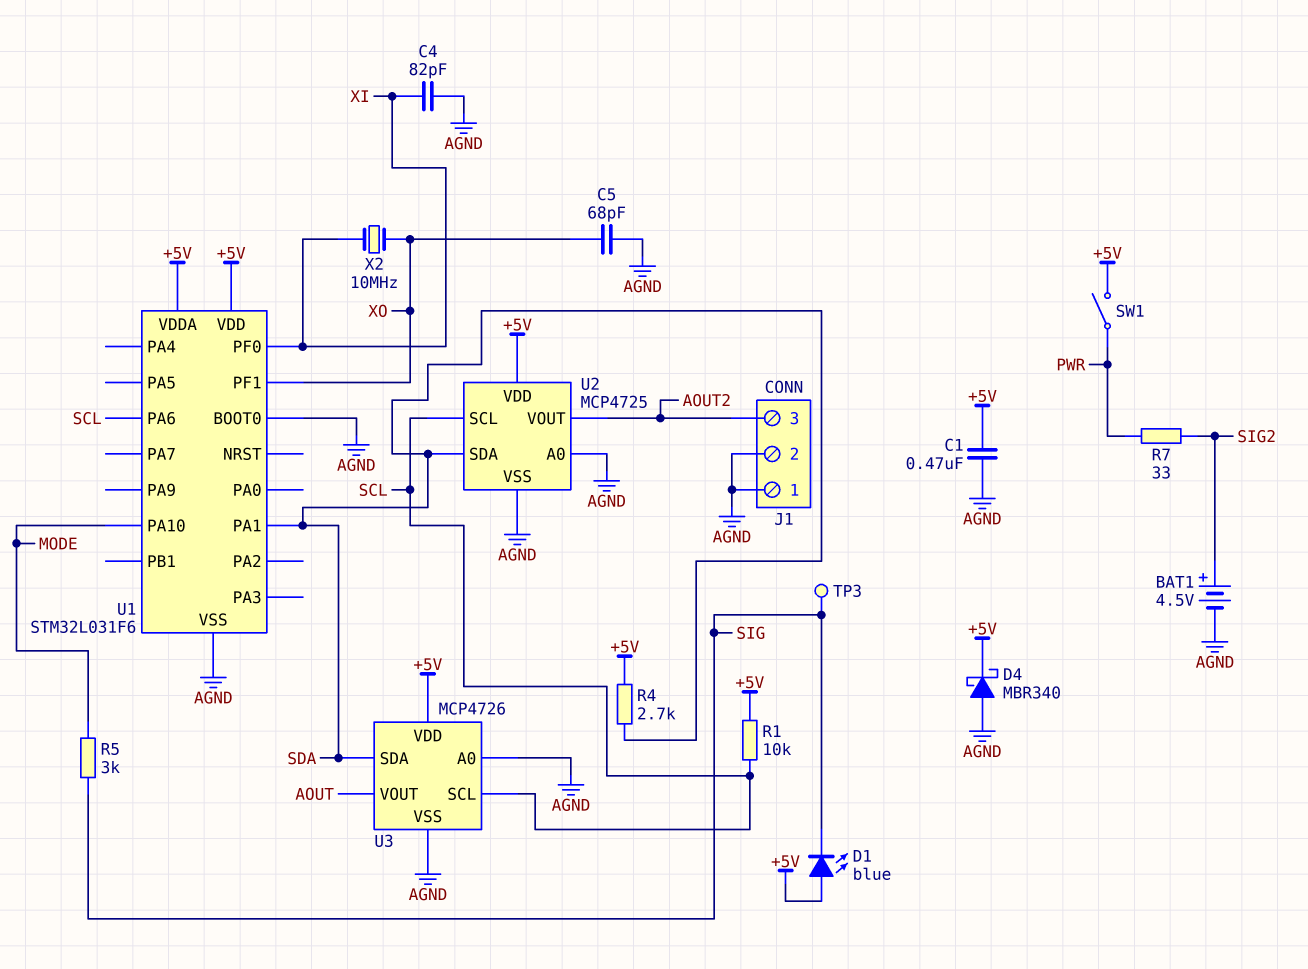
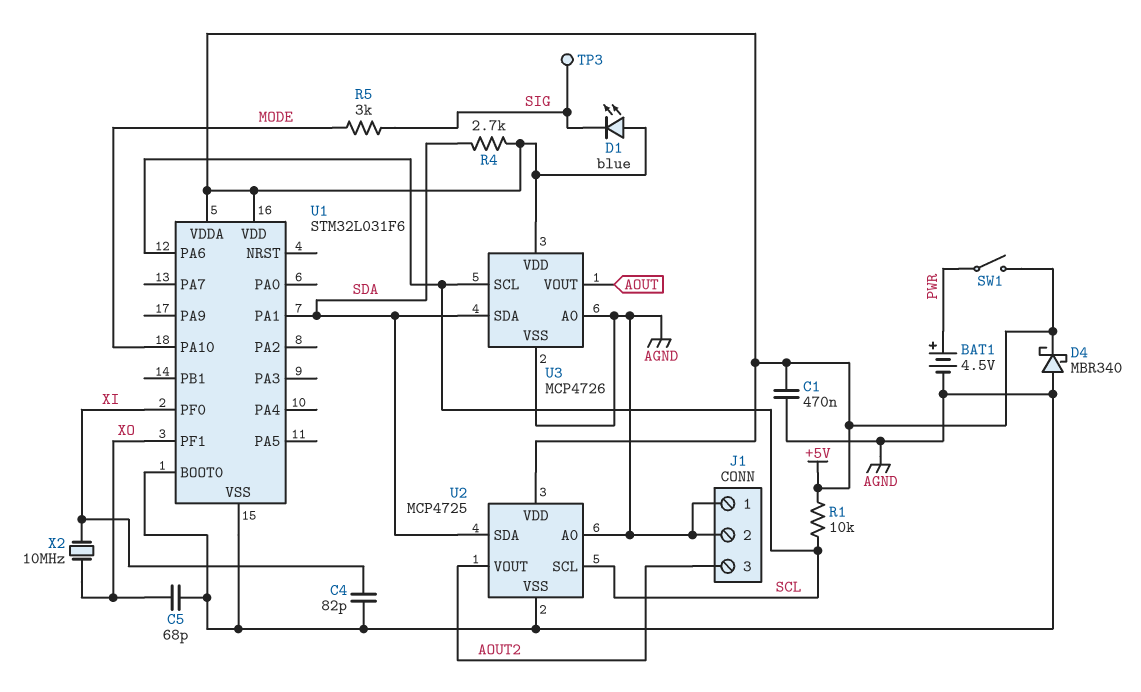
BAT1: 4.5V (plus SIG2, minus AGND) -> 4.5V (plus PWR, minus AGND)
R7: 33 (PWR, SIG2) -> none

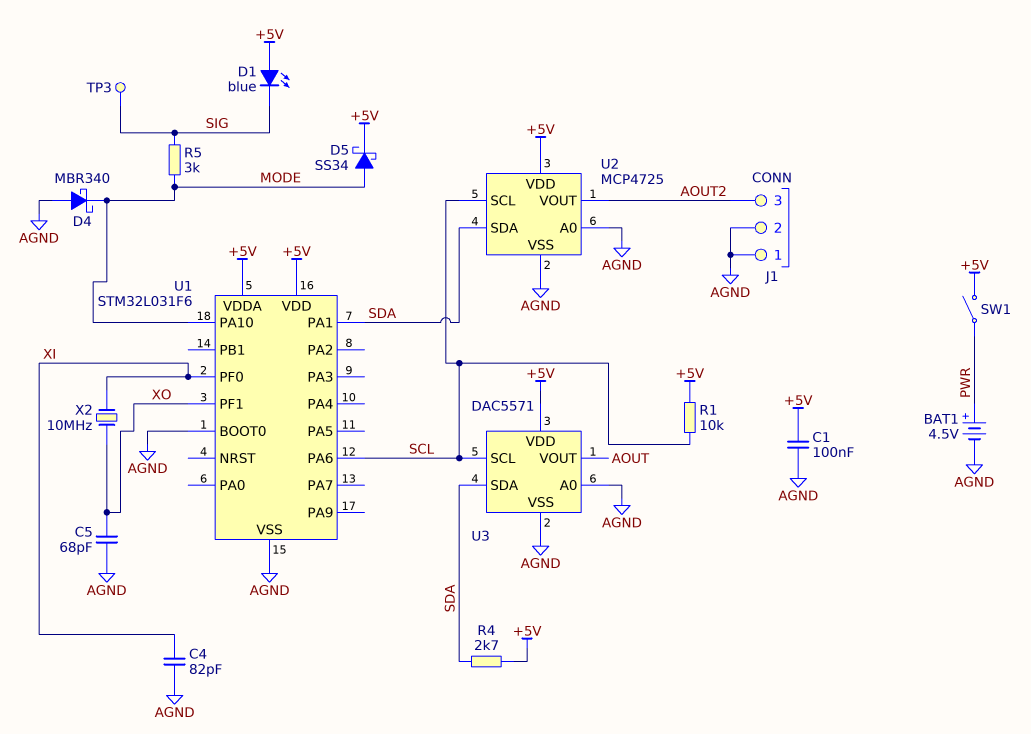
C1: 470nF (+5V, AGND) -> 100nF (+5V, AGND)
D4: schottky MBR340 (A AGND, K +5V) -> schottky MBR340 (A AGND, K MODE)
D5: none -> schottky SS34 (A MODE, K +5V)
U3: MCP4726 -> DAC5571

